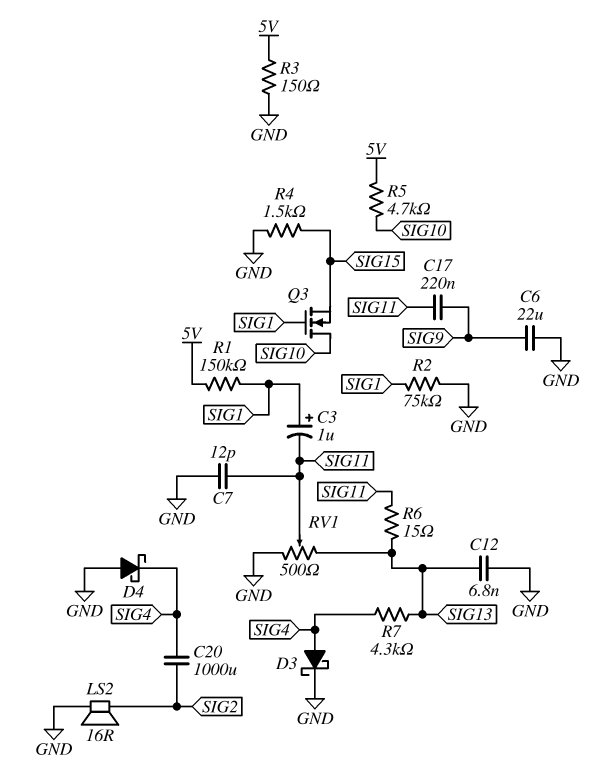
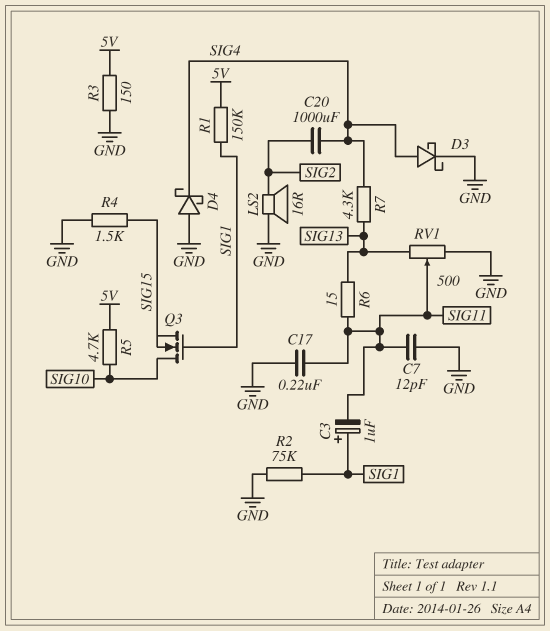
C6: 22uF (GND, SIG9) -> none
C12: 6.8nF (GND, SIG13) -> none
C17: 220nF (SIG9, SIG11) -> 220nF (GND, SIG11)

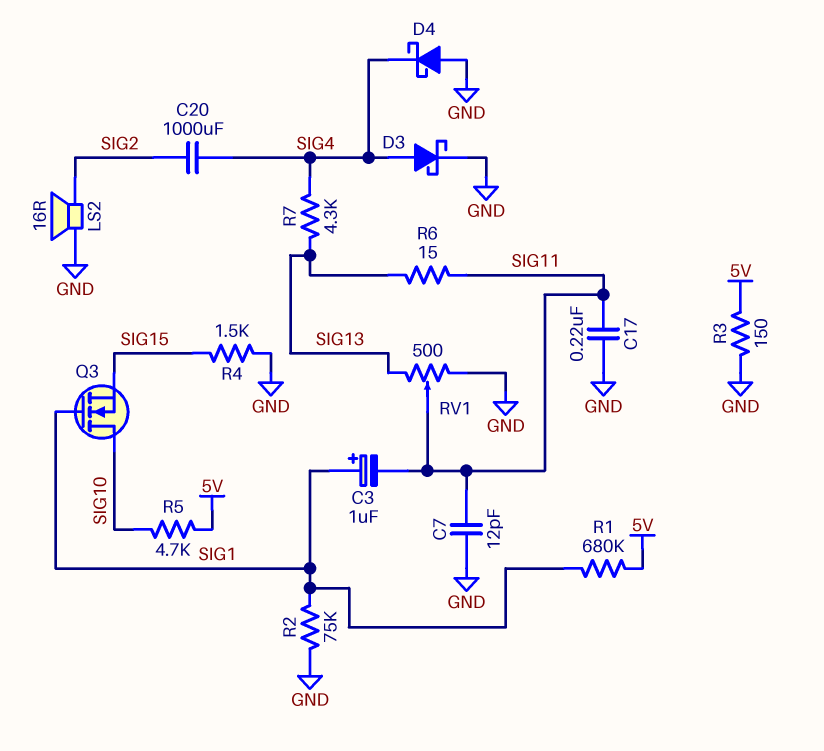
R1: 150k (5V, SIG1) -> 680k (5V, SIG1)

